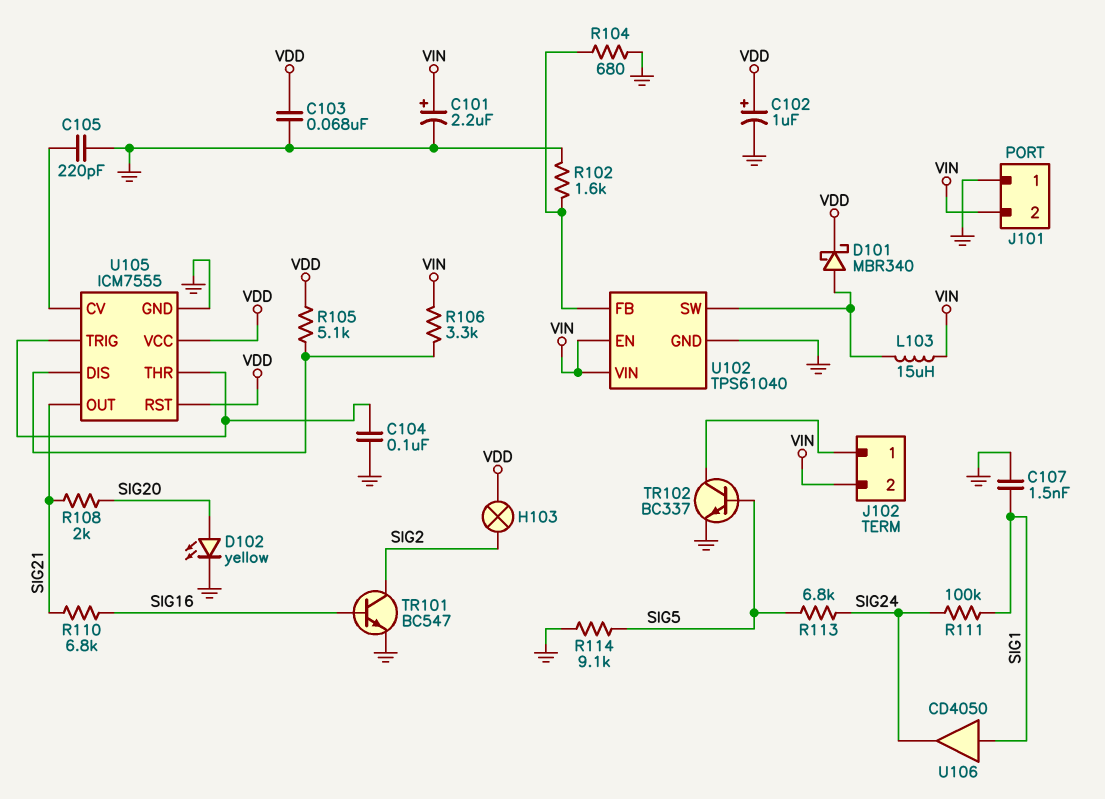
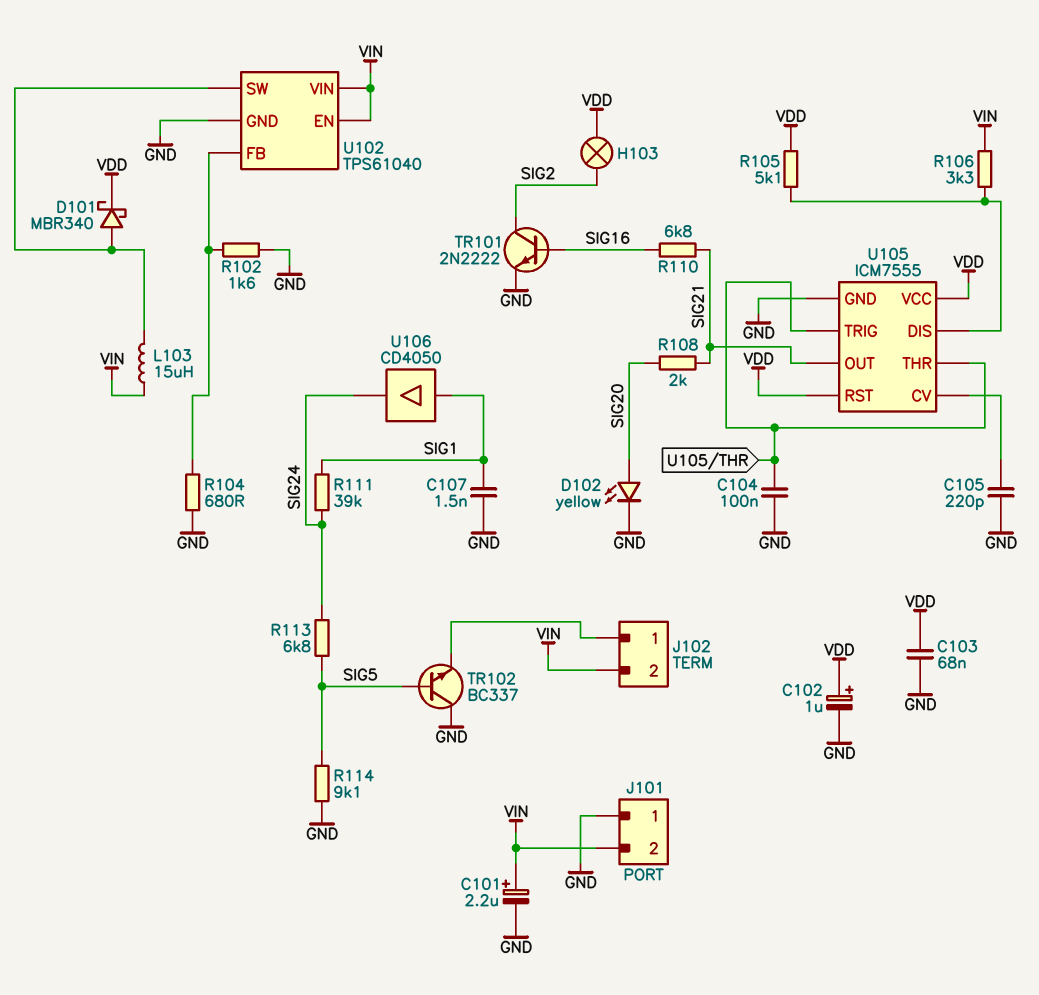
R111: 100k (SIG1, SIG24) -> 39k (SIG1, SIG24)
TR101: NPN BC547 (B SIG16, C SIG2, E GND) -> NPN 2N2222 (B SIG16, C SIG2, E GND)
TR102: NPN BC337 (B SIG5, C J102/1, E GND) -> NPN BC337 (B SIG5, C GND, E J102/1)

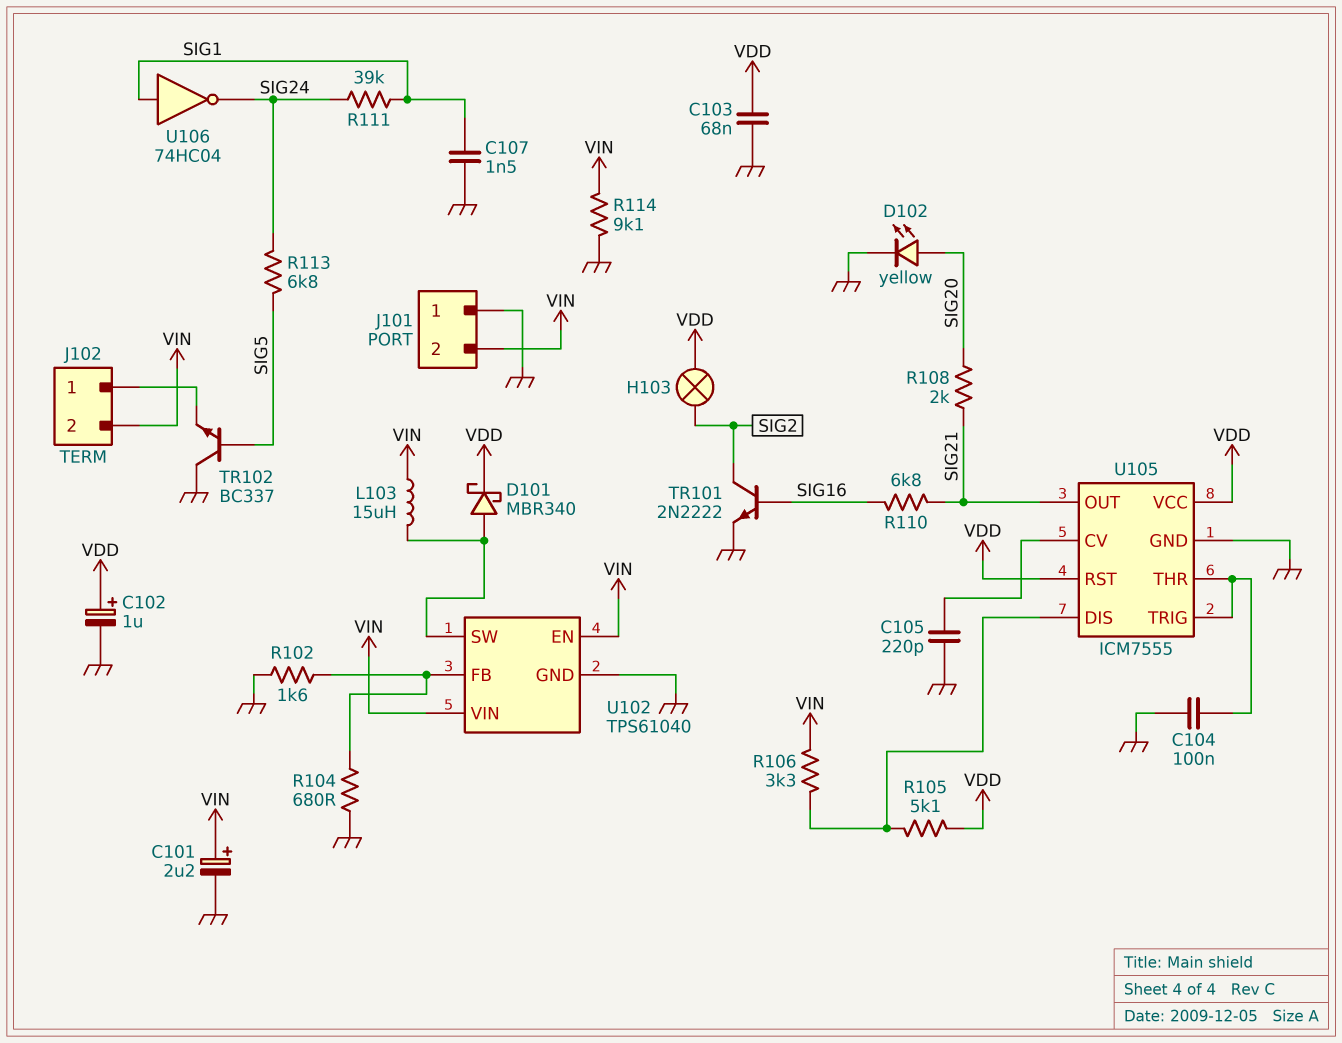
R114: 9.1k (GND, SIG5) -> 9.1k (GND, VIN)
U106: buffer CD4050 (in SIG1, out SIG24) -> NOT 74HC04 (in SIG1, out SIG24)

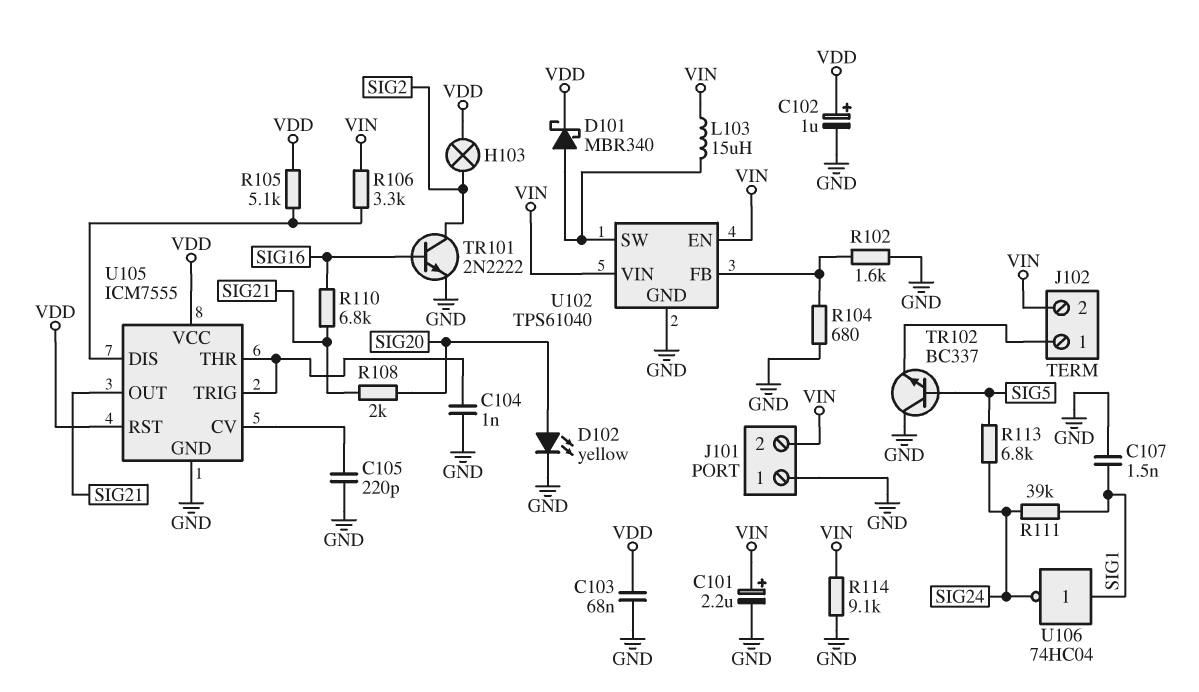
C104: 100nF (GND, U105/THR) -> 1nF (GND, U105/THR)

